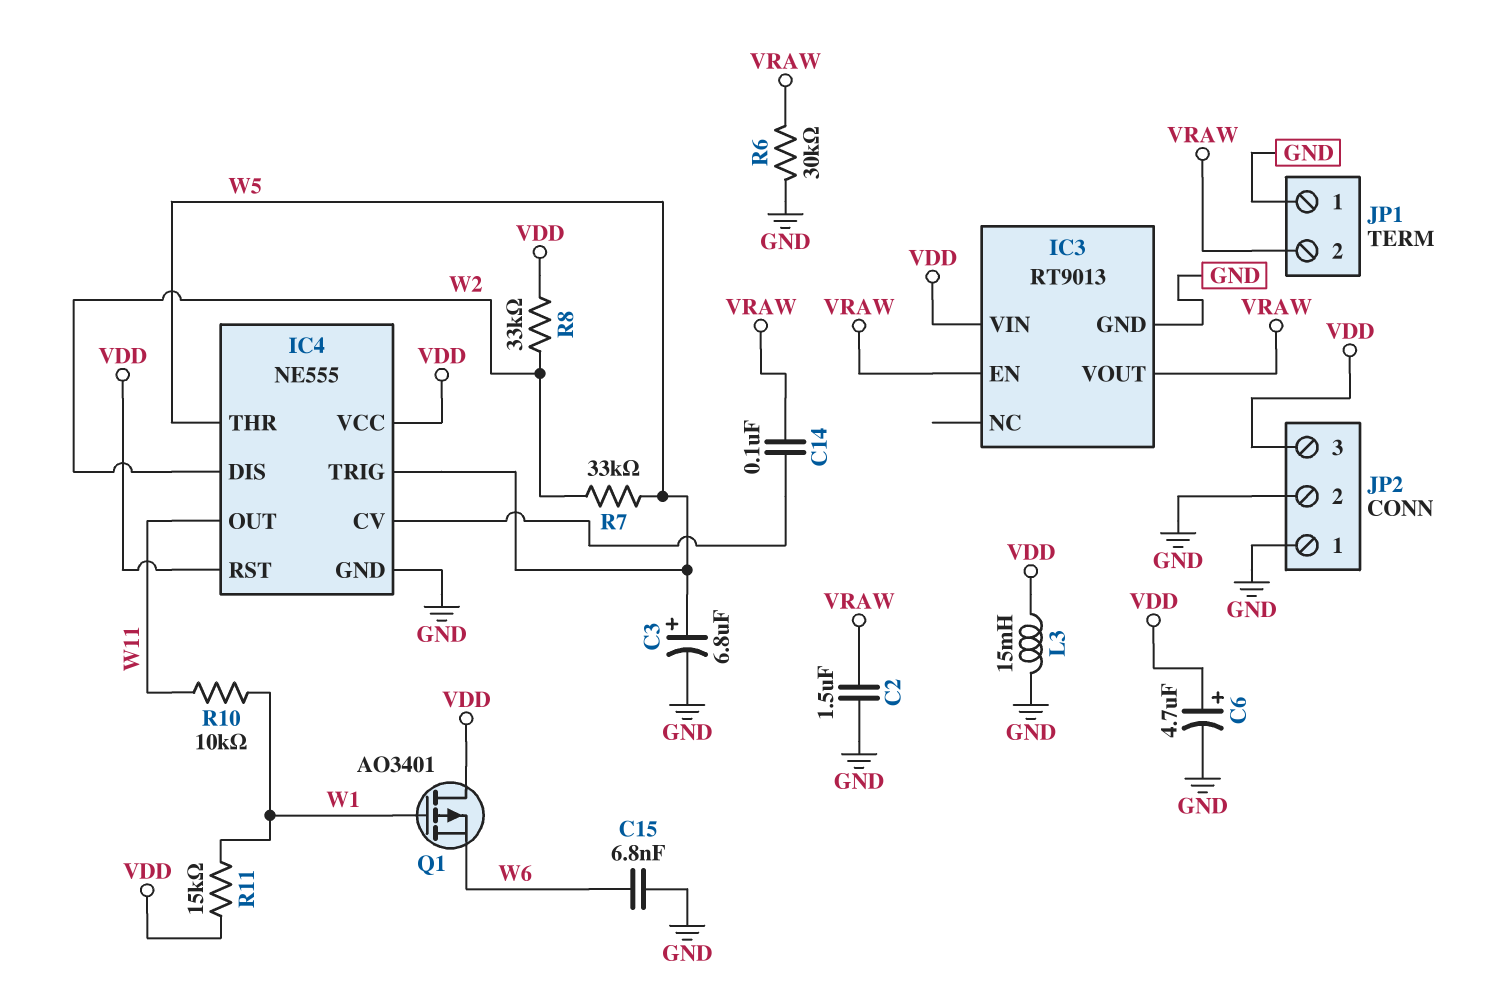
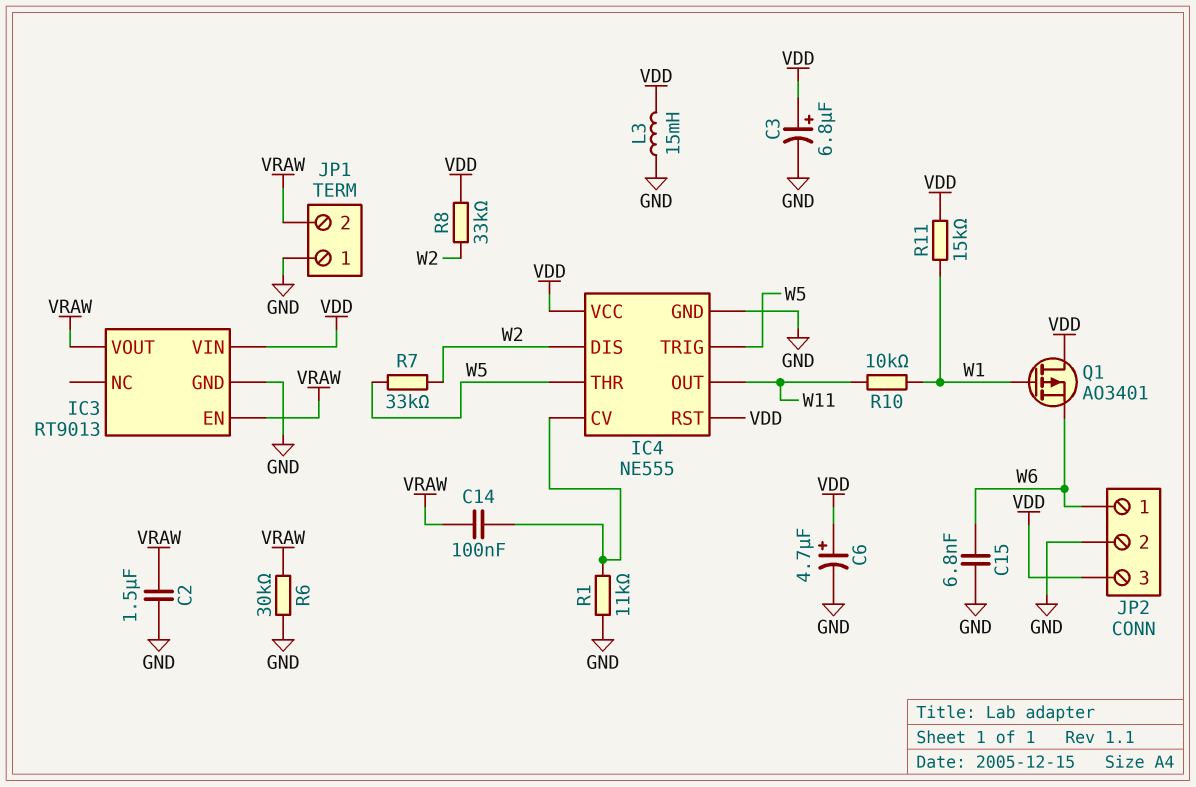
C3: 6.8uF (plus W5, minus GND) -> 6.8uF (plus VDD, minus GND)
JP2 pin 1: GND -> W6
R1: none -> 11k (GND, IC4/CV)

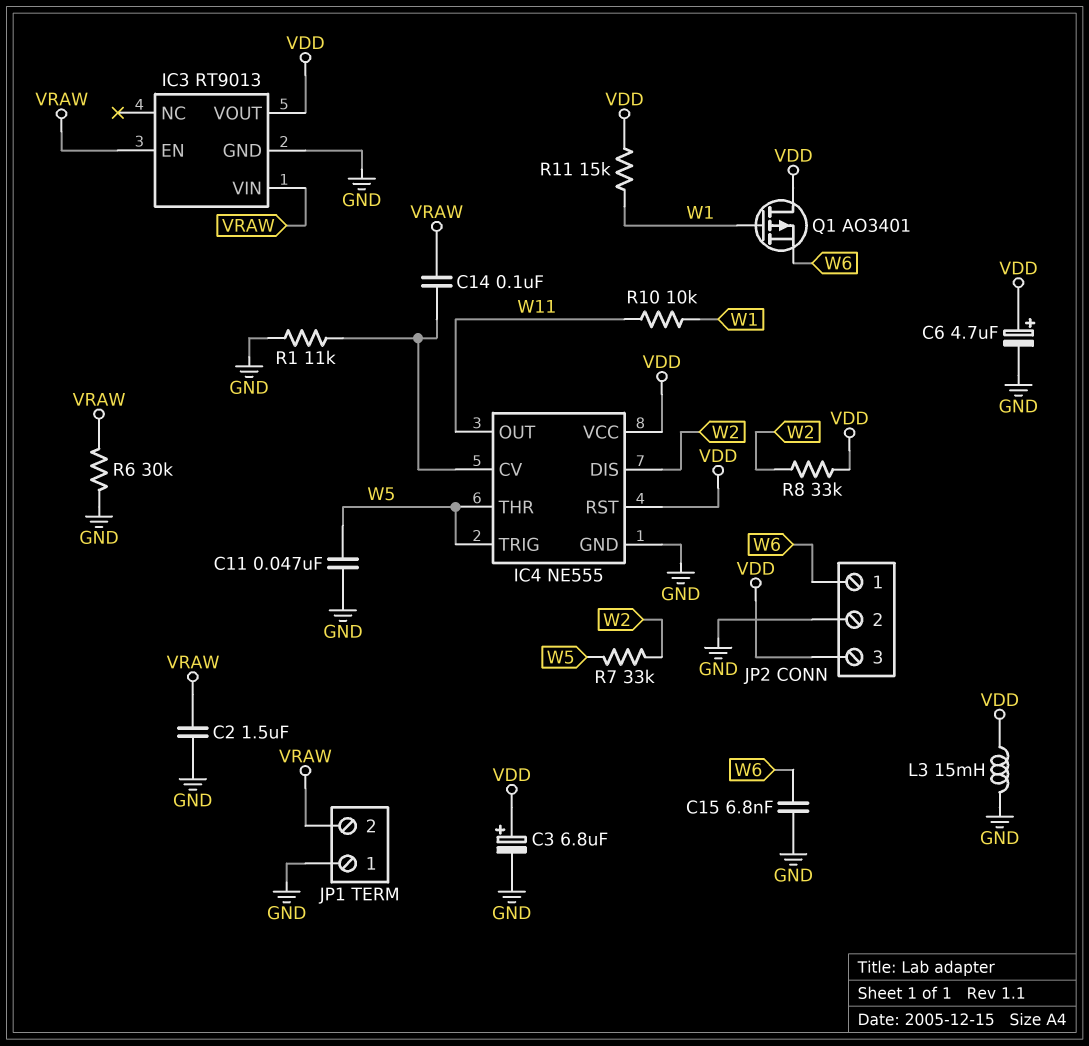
C11: none -> 47nF (GND, W5)
IC3 pin VIN: VDD -> VRAW
IC3 pin VOUT: VRAW -> VDD

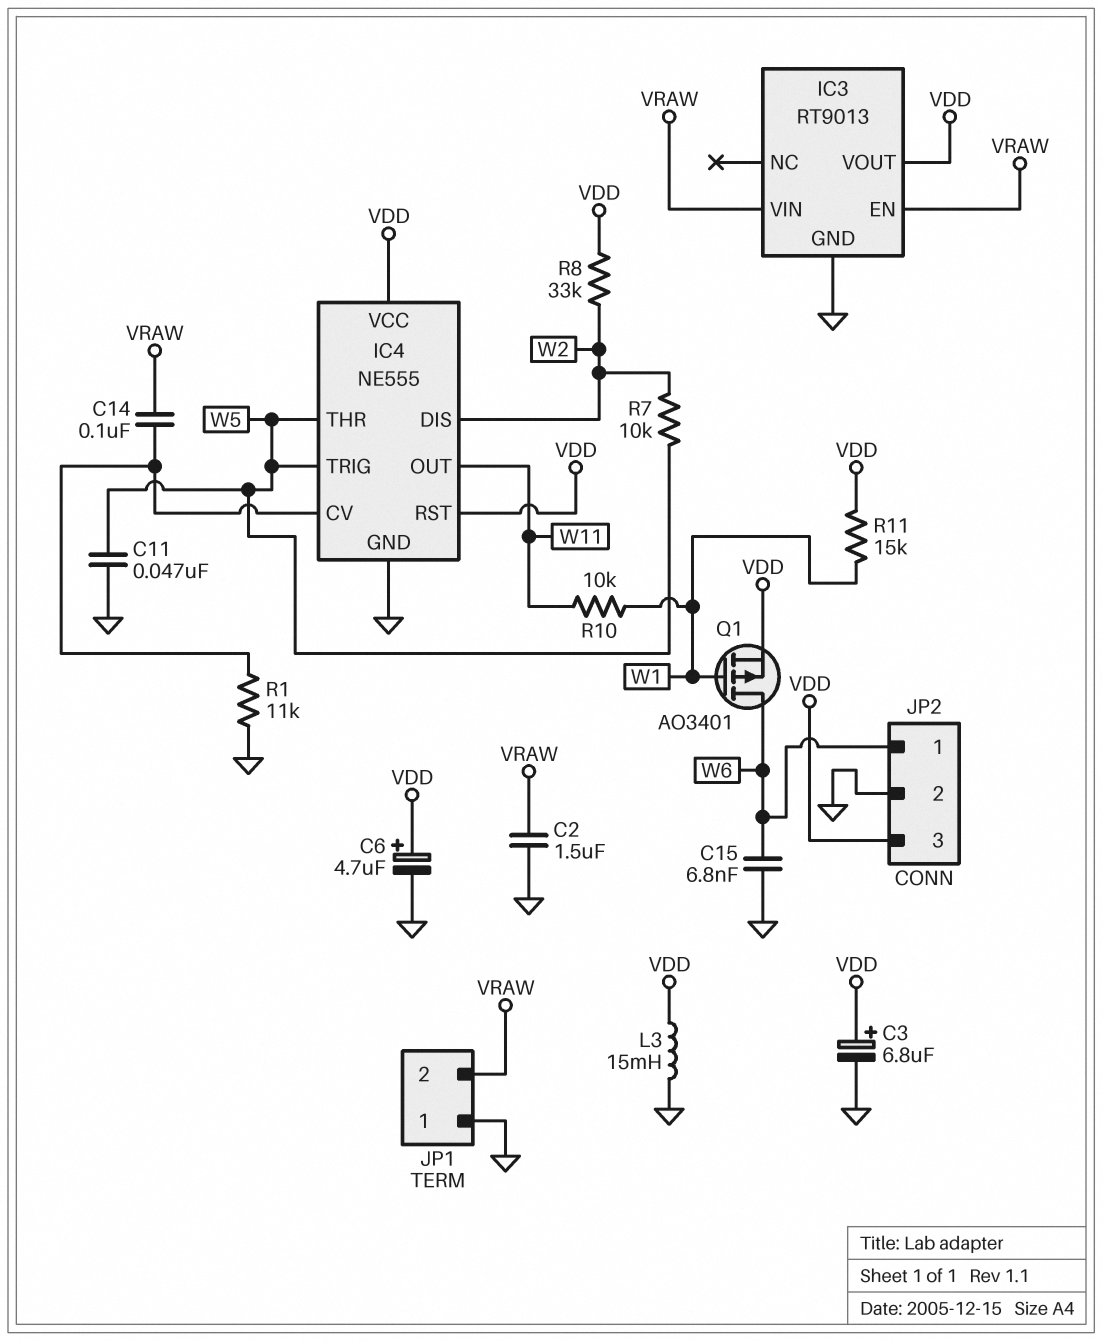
Q1: PMOS AO3401 (G W1, D VDD, S W6) -> PMOS AO3401 (G W1, D W6, S VDD)
R6: 30k (GND, VRAW) -> none
R7: 33k (W2, W5) -> 10k (W2, W5)

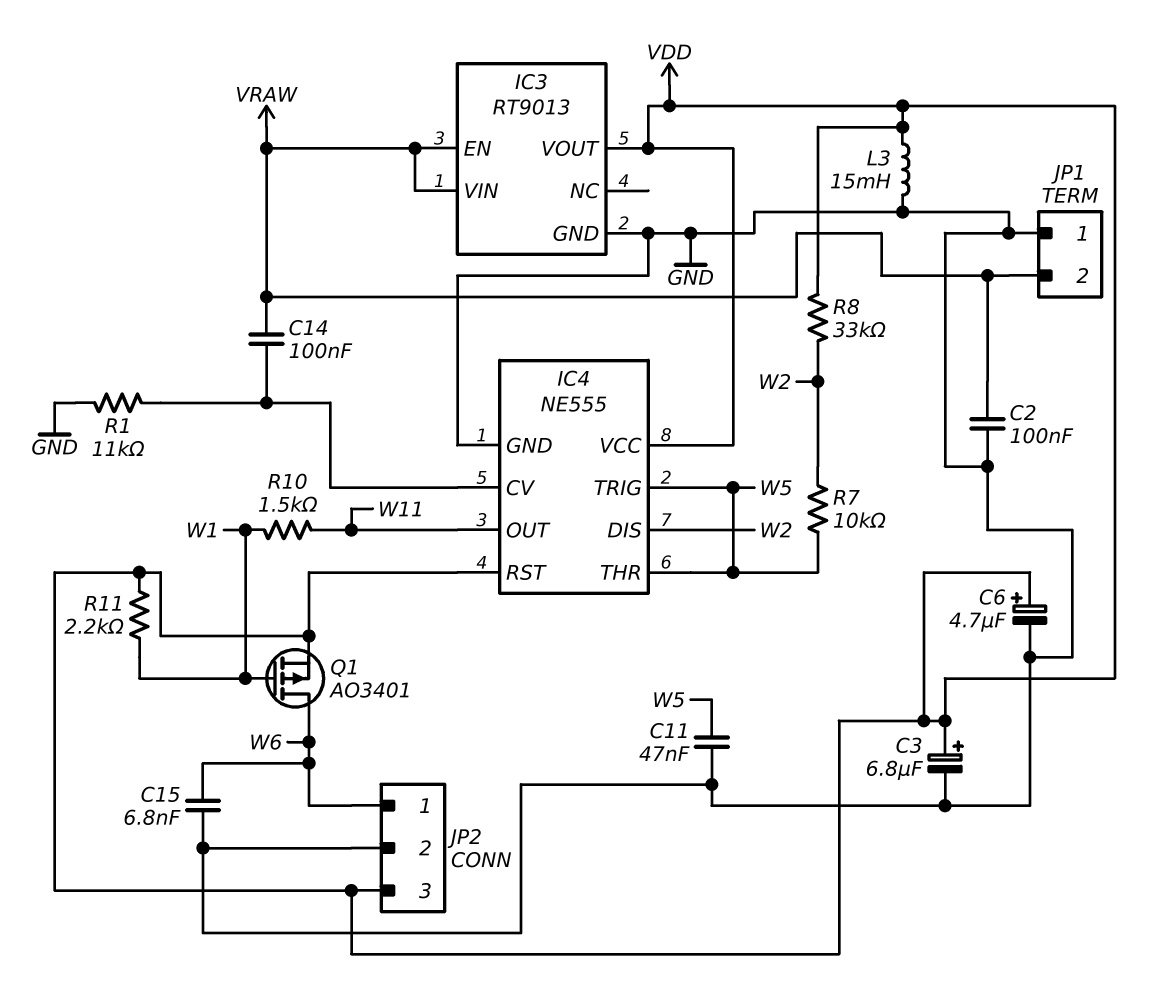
C2: 1.5uF (GND, VRAW) -> 100nF (GND, VRAW)
R10: 10k (W1, W11) -> 1.5k (W1, W11)
R11: 15k (VDD, W1) -> 2.2k (VDD, W1)

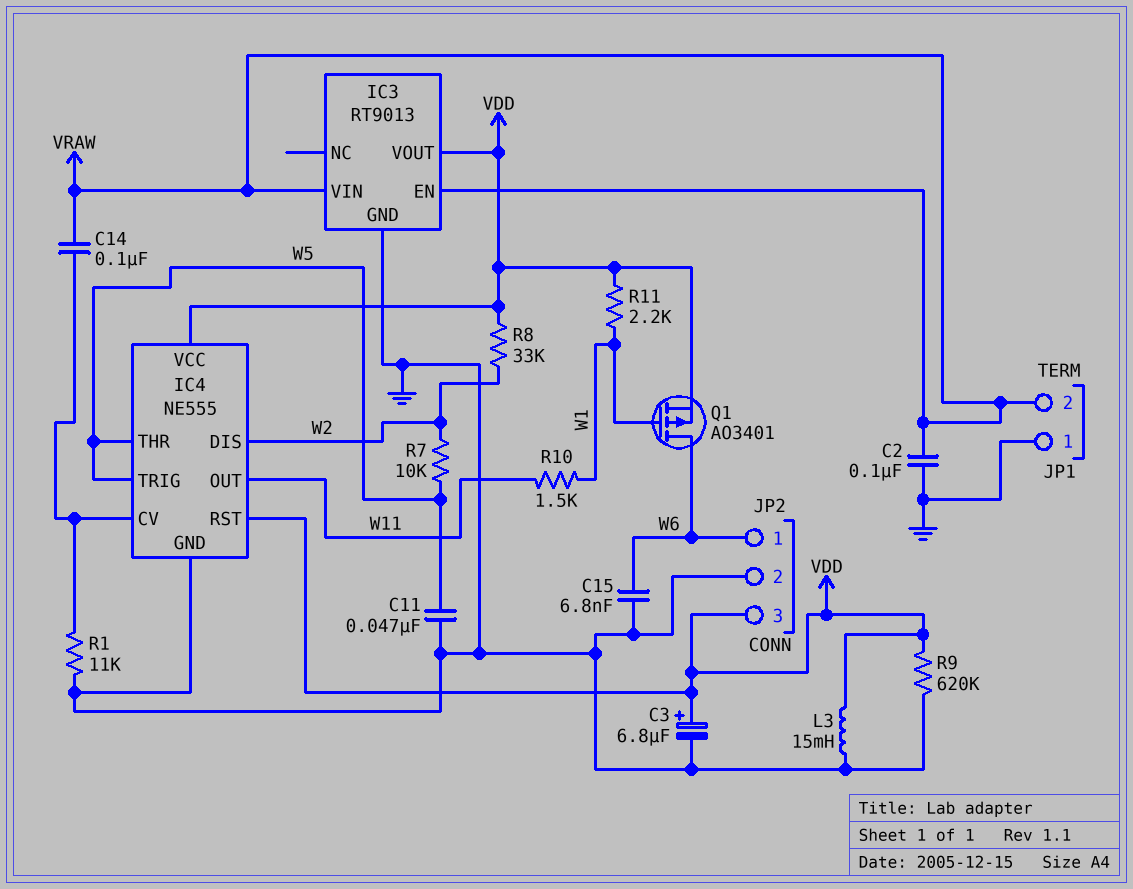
C6: 4.7uF (plus VDD, minus GND) -> none
R9: none -> 620k (GND, VDD)

